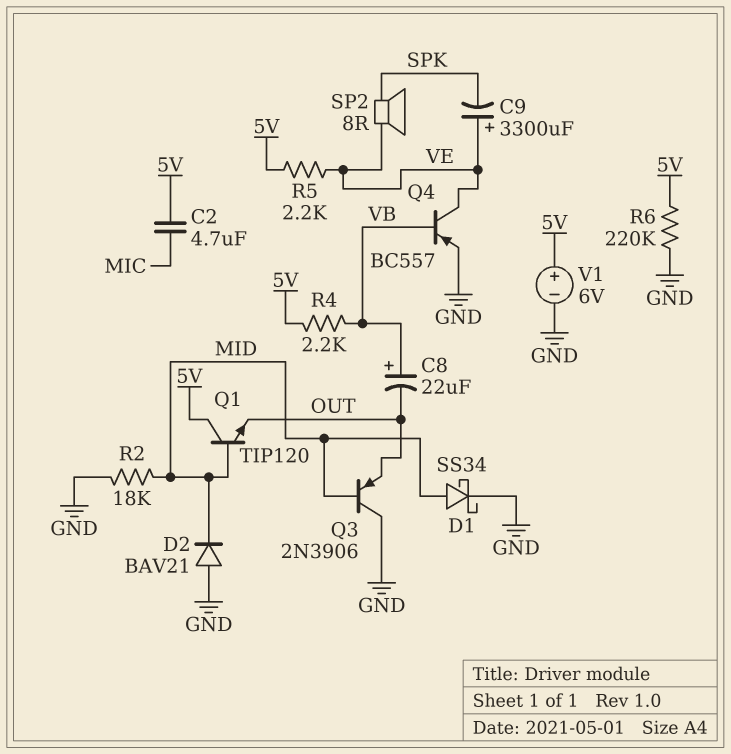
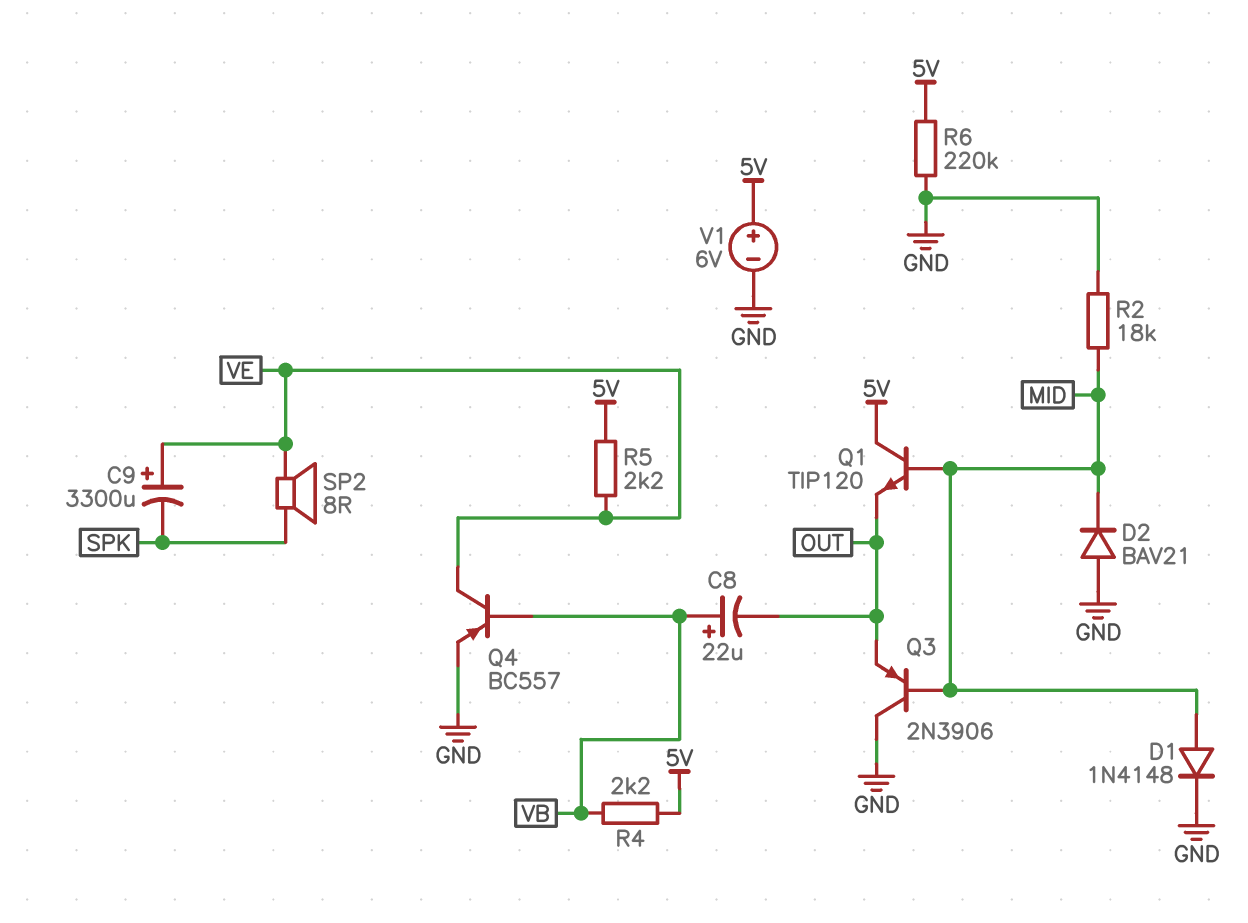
C2: 4.7uF (5V, MIC) -> none
D1: schottky SS34 (A MID, K GND) -> diode 1N4148 (A MID, K GND)

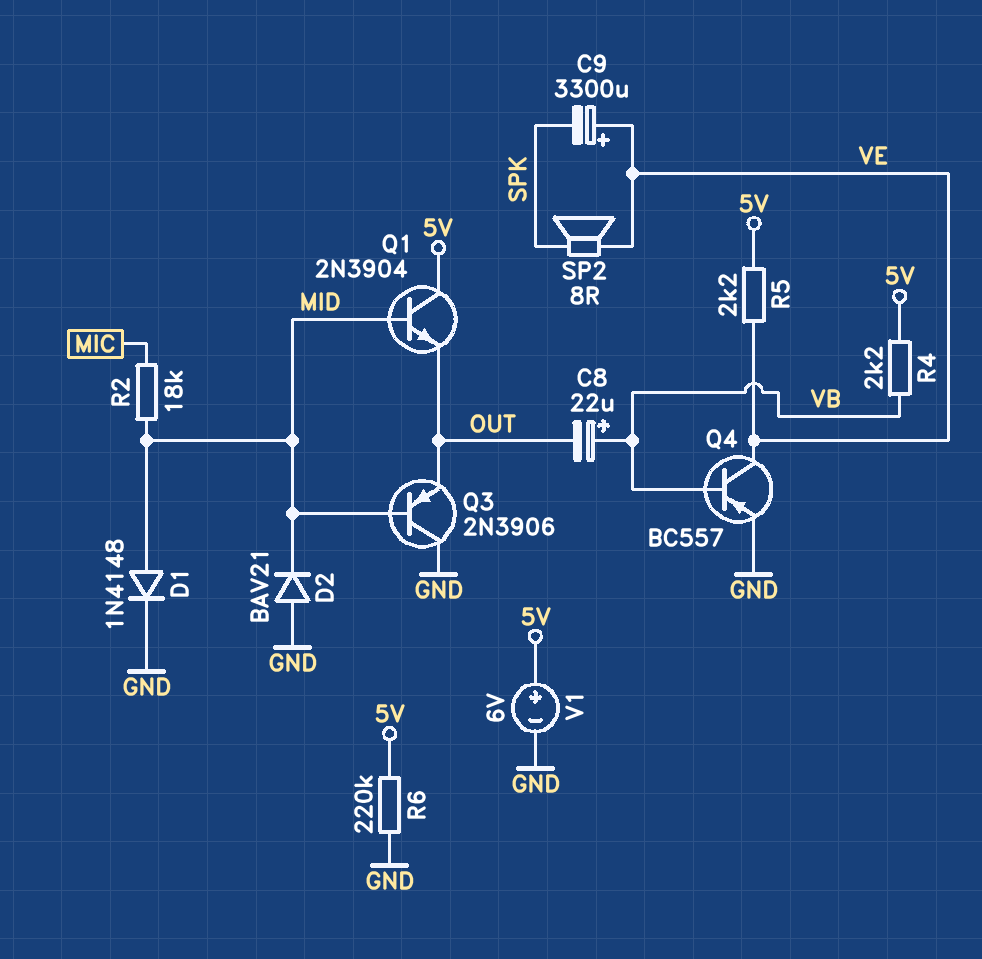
Q1: NPN TIP120 (B MID, C 5V, E OUT) -> NPN 2N3904 (B MID, C 5V, E OUT)
R2: 18k (GND, MID) -> 18k (MIC, MID)

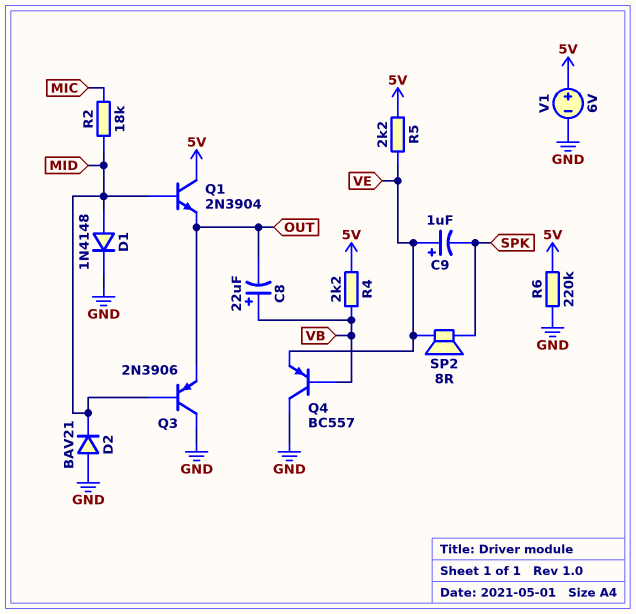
C9: 3300uF (plus VE, minus SPK) -> 1uF (plus VE, minus SPK)
Q4: PNP BC557 (B VB, C VE, E GND) -> PNP BC557 (B VB, C GND, E VE)

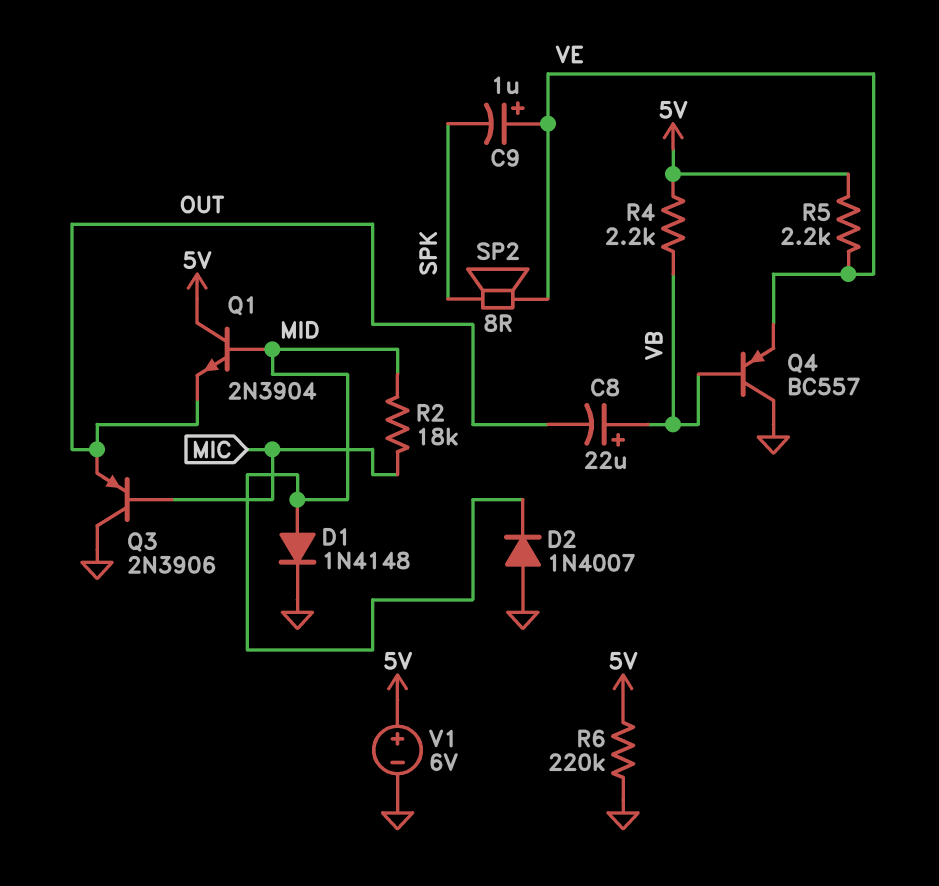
D2: diode BAV21 (A GND, K MID) -> diode 1N4007 (A GND, K MID)
Q3: PNP 2N3906 (B MID, C GND, E OUT) -> PNP 2N3906 (B MIC, C GND, E OUT)

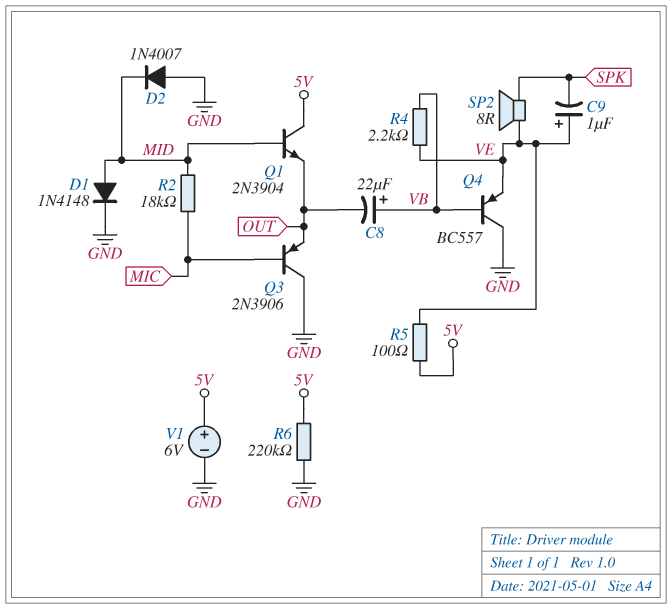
R4: 2.2k (5V, VB) -> 2.2k (VB, VE)
R5: 2.2k (5V, VE) -> 100 (5V, VE)

